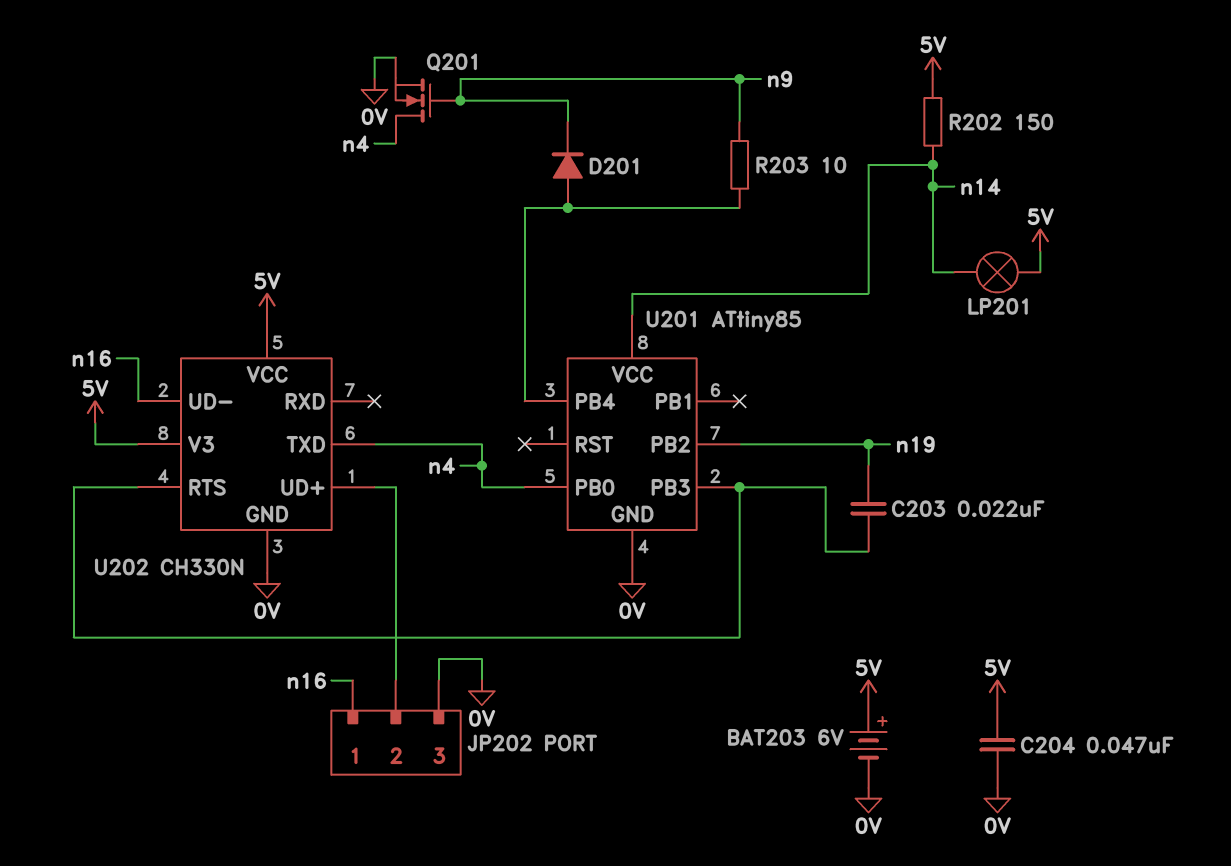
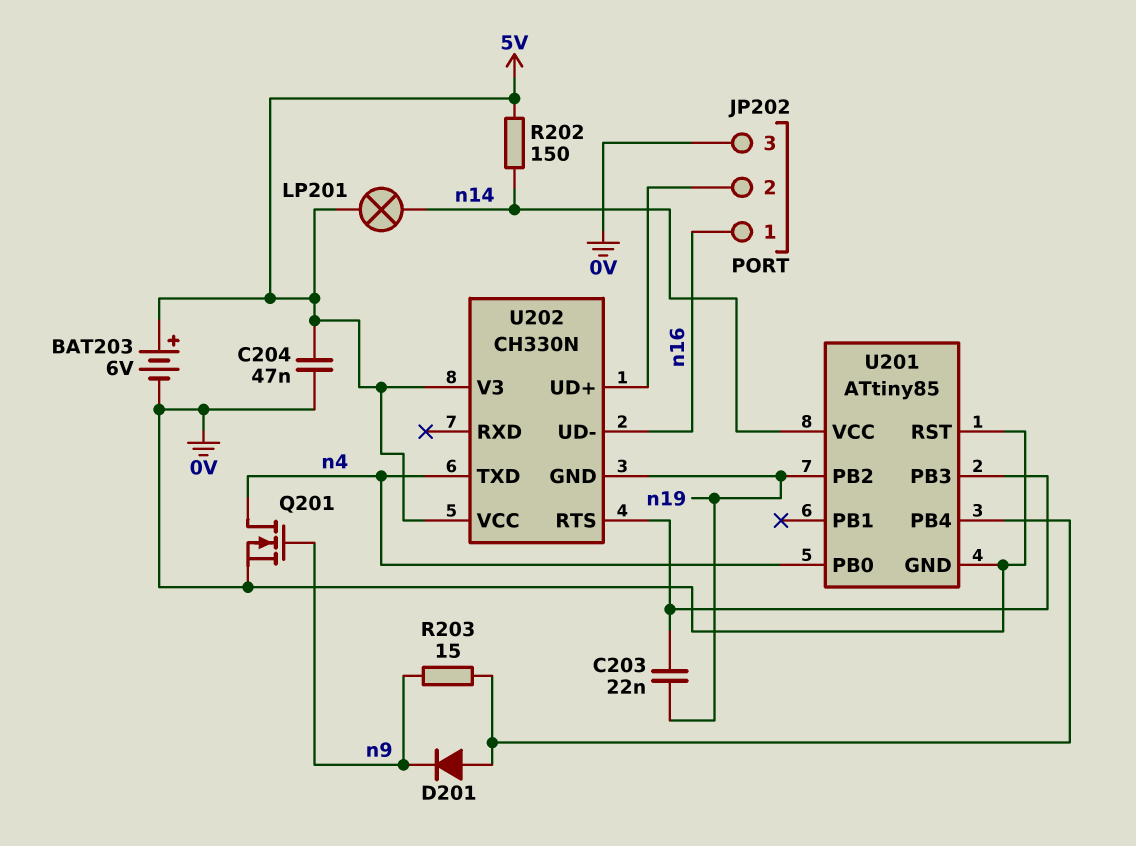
R203: 10 (U201/PB4, n9) -> 15 (U201/PB4, n9)
U201 pin RST: none -> 0V
U202 pin GND: 0V -> n19

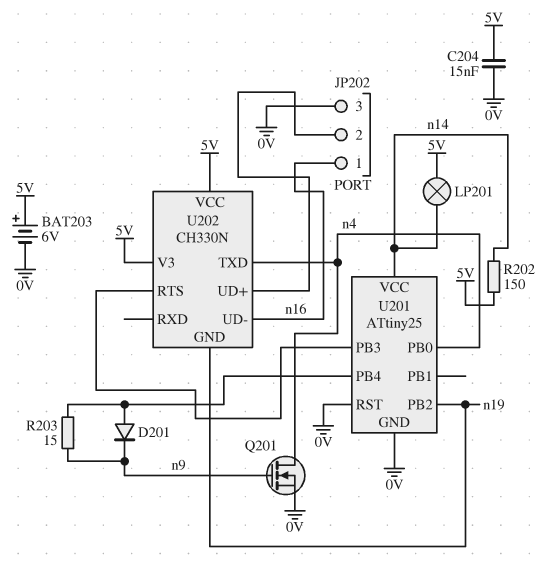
C203: 22nF (U201/PB3, n19) -> none
C204: 47nF (0V, 5V) -> 15nF (0V, 5V)
U201: ATtiny85 -> ATtiny25

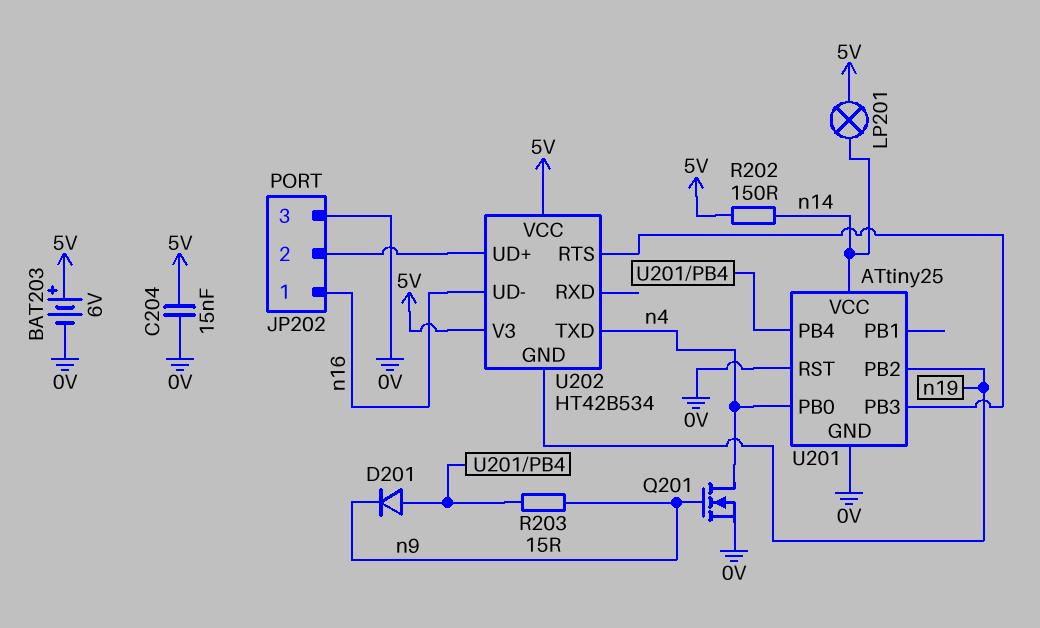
U202: CH330N -> HT42B534

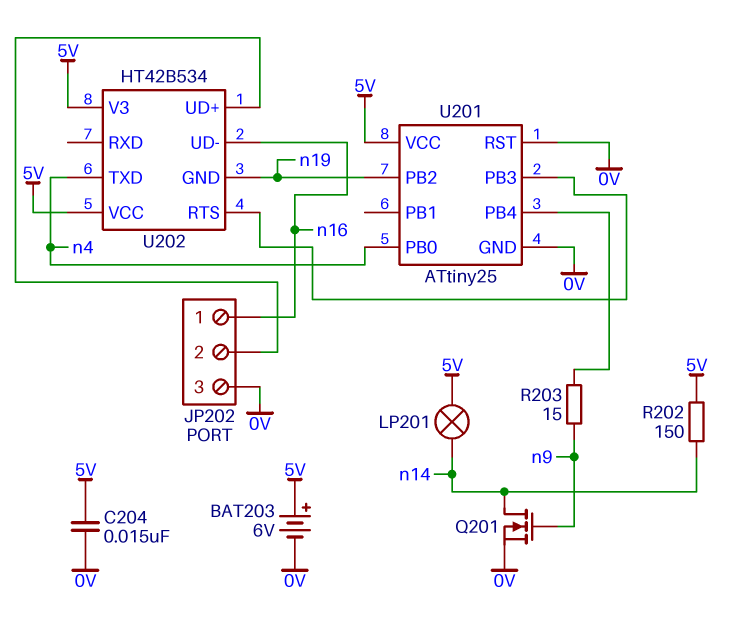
D201: diode (A U201/PB4, K n9) -> none
Q201: NMOS (G n9, D n4, S 0V) -> NMOS (G n9, D n14, S 0V)
U201 pin VCC: n14 -> 5V

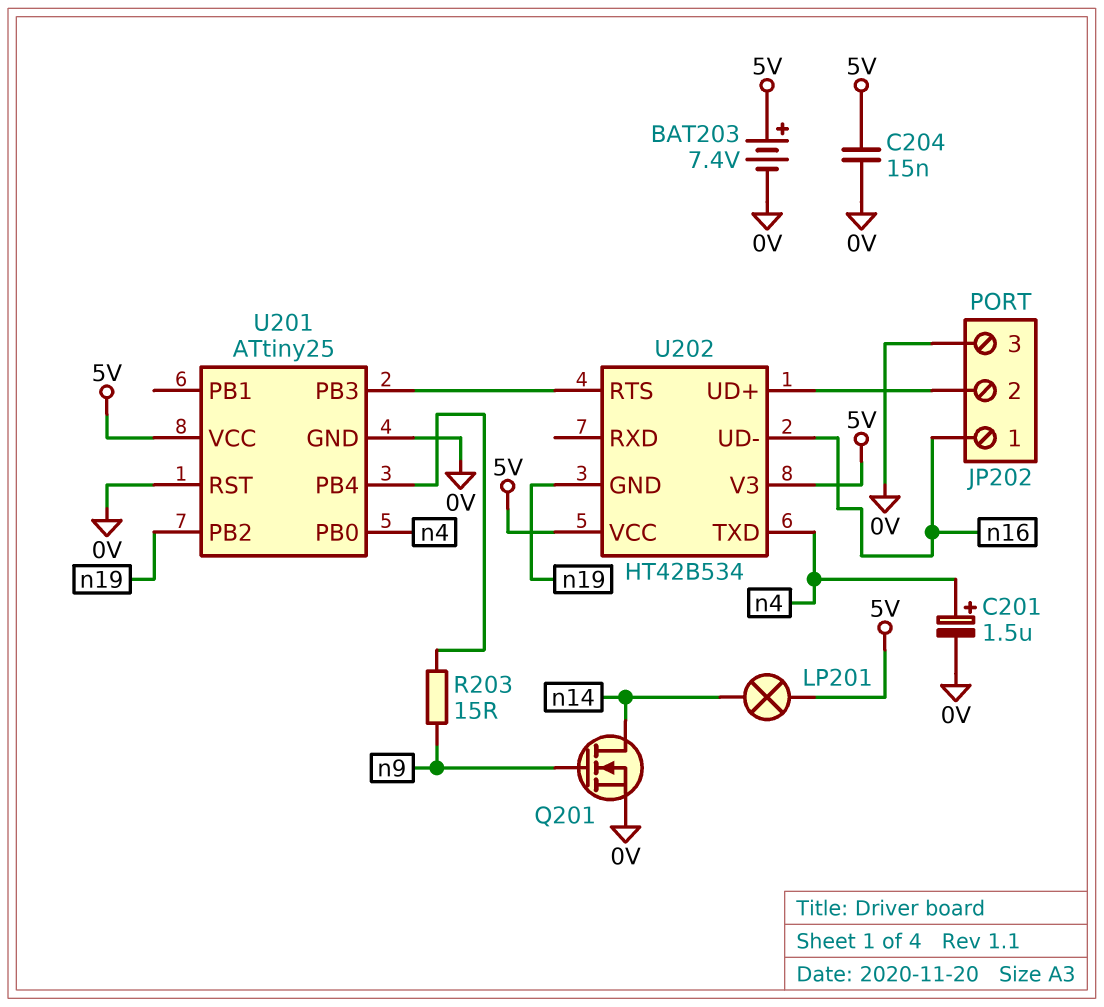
BAT203: 6V (plus 5V, minus 0V) -> 7.4V (plus 5V, minus 0V)
C201: none -> 1.5uF (plus n4, minus 0V)
R202: 150 (5V, n14) -> none

